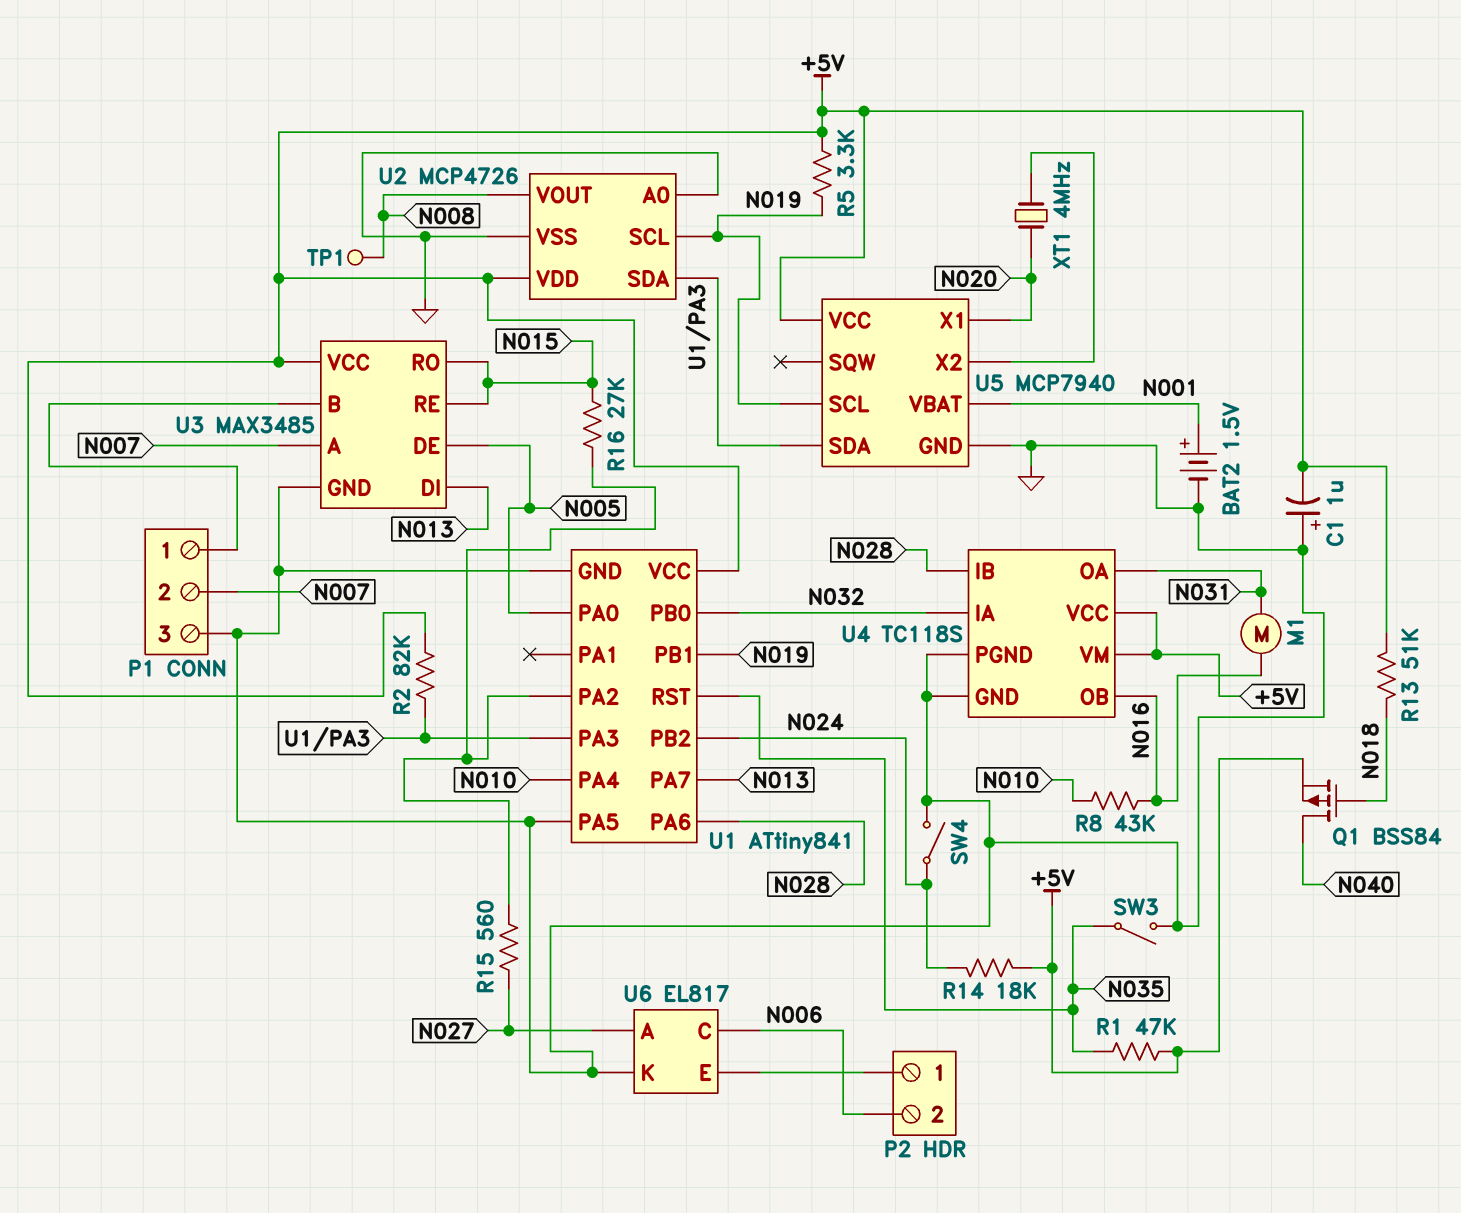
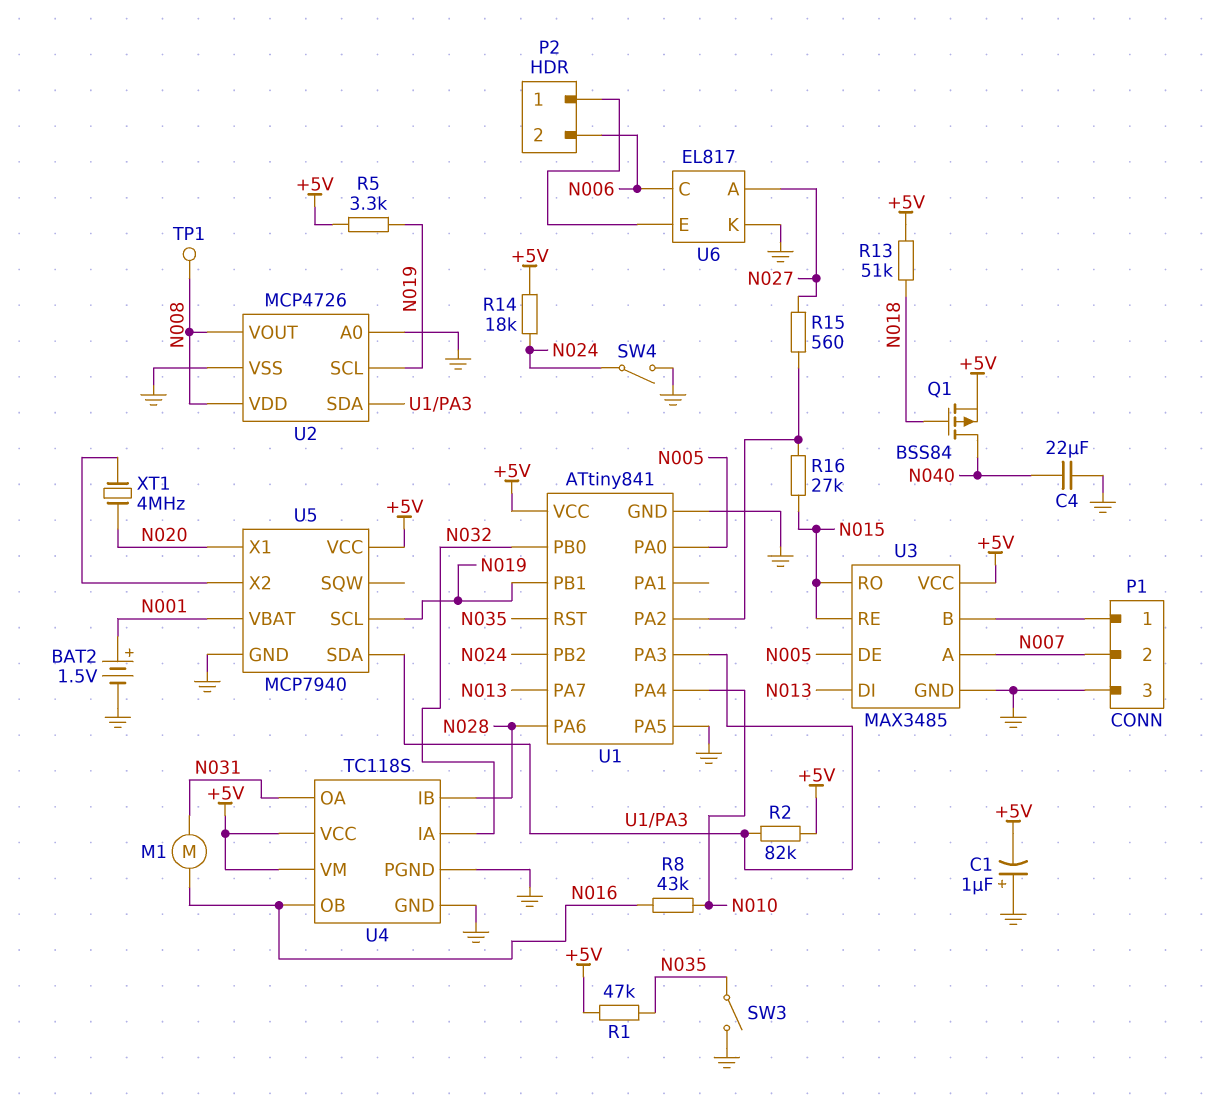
C4: none -> 22uF (GND, N040)
U2 pin VDD: +5V -> N008

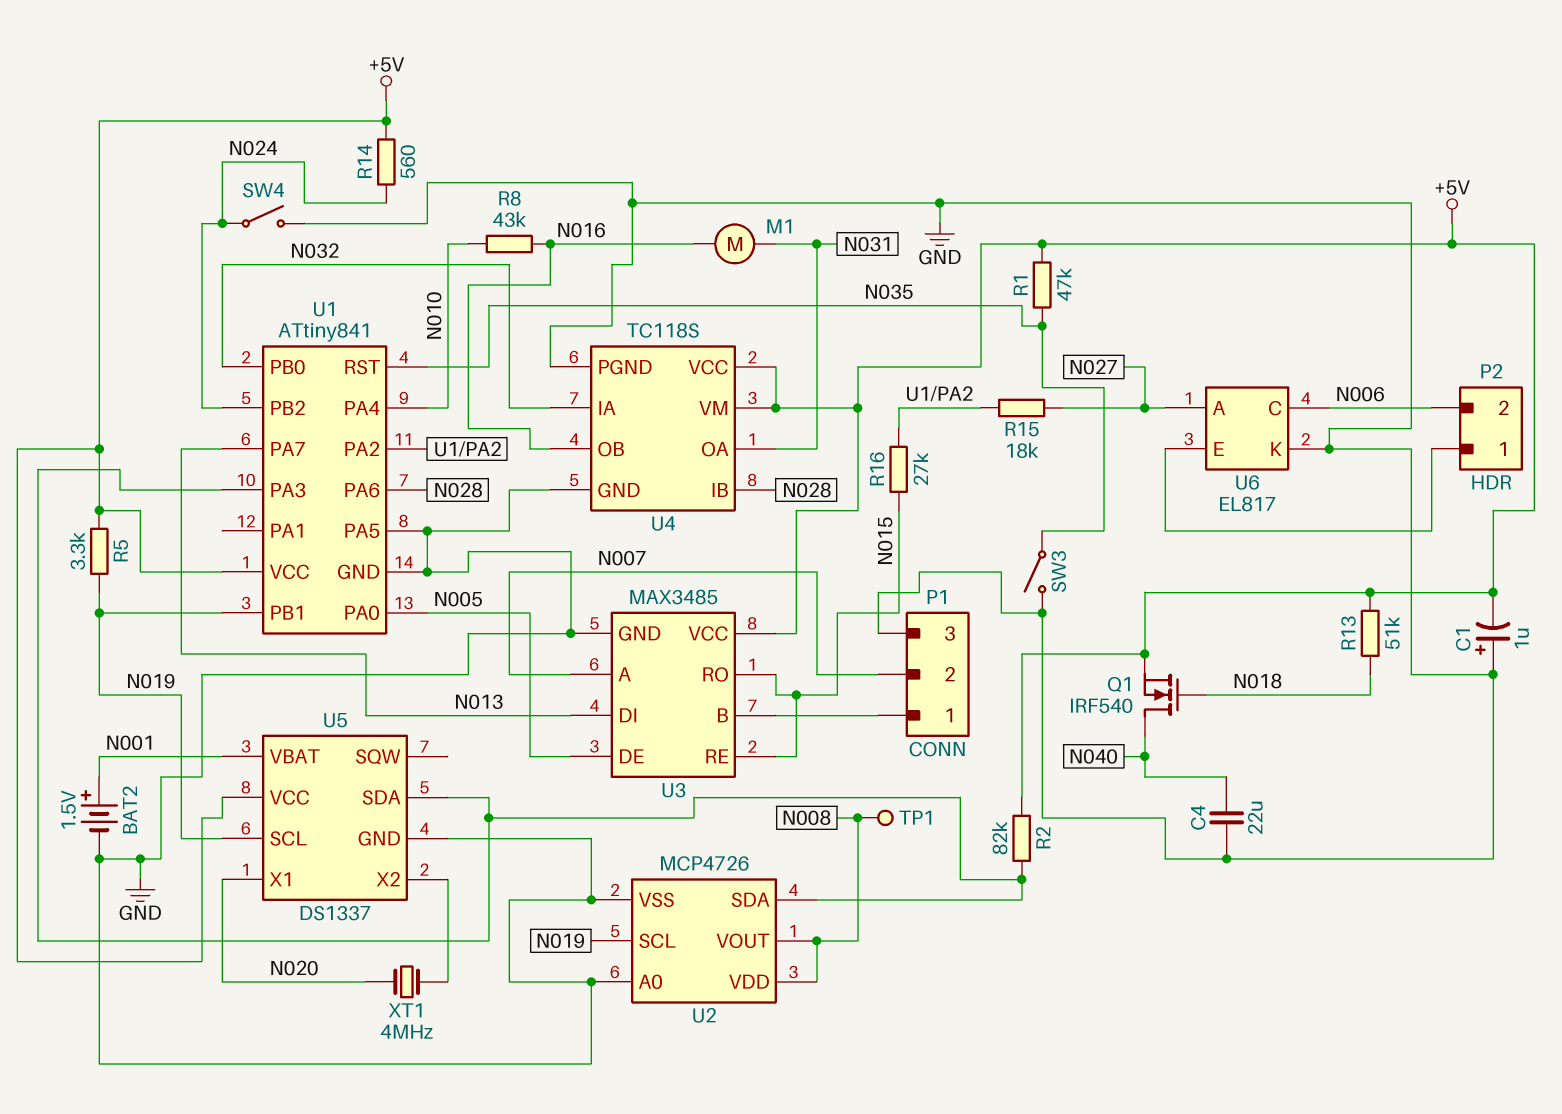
Q1: PMOS BSS84 (G N018, D N040, S +5V) -> NMOS IRF540 (G N018, D N040, S +5V)
R14: 18k (+5V, N024) -> 560 (+5V, N024)
R15: 560 (N027, U1/PA2) -> 18k (N027, U1/PA2)
U5: MCP7940 -> DS1337

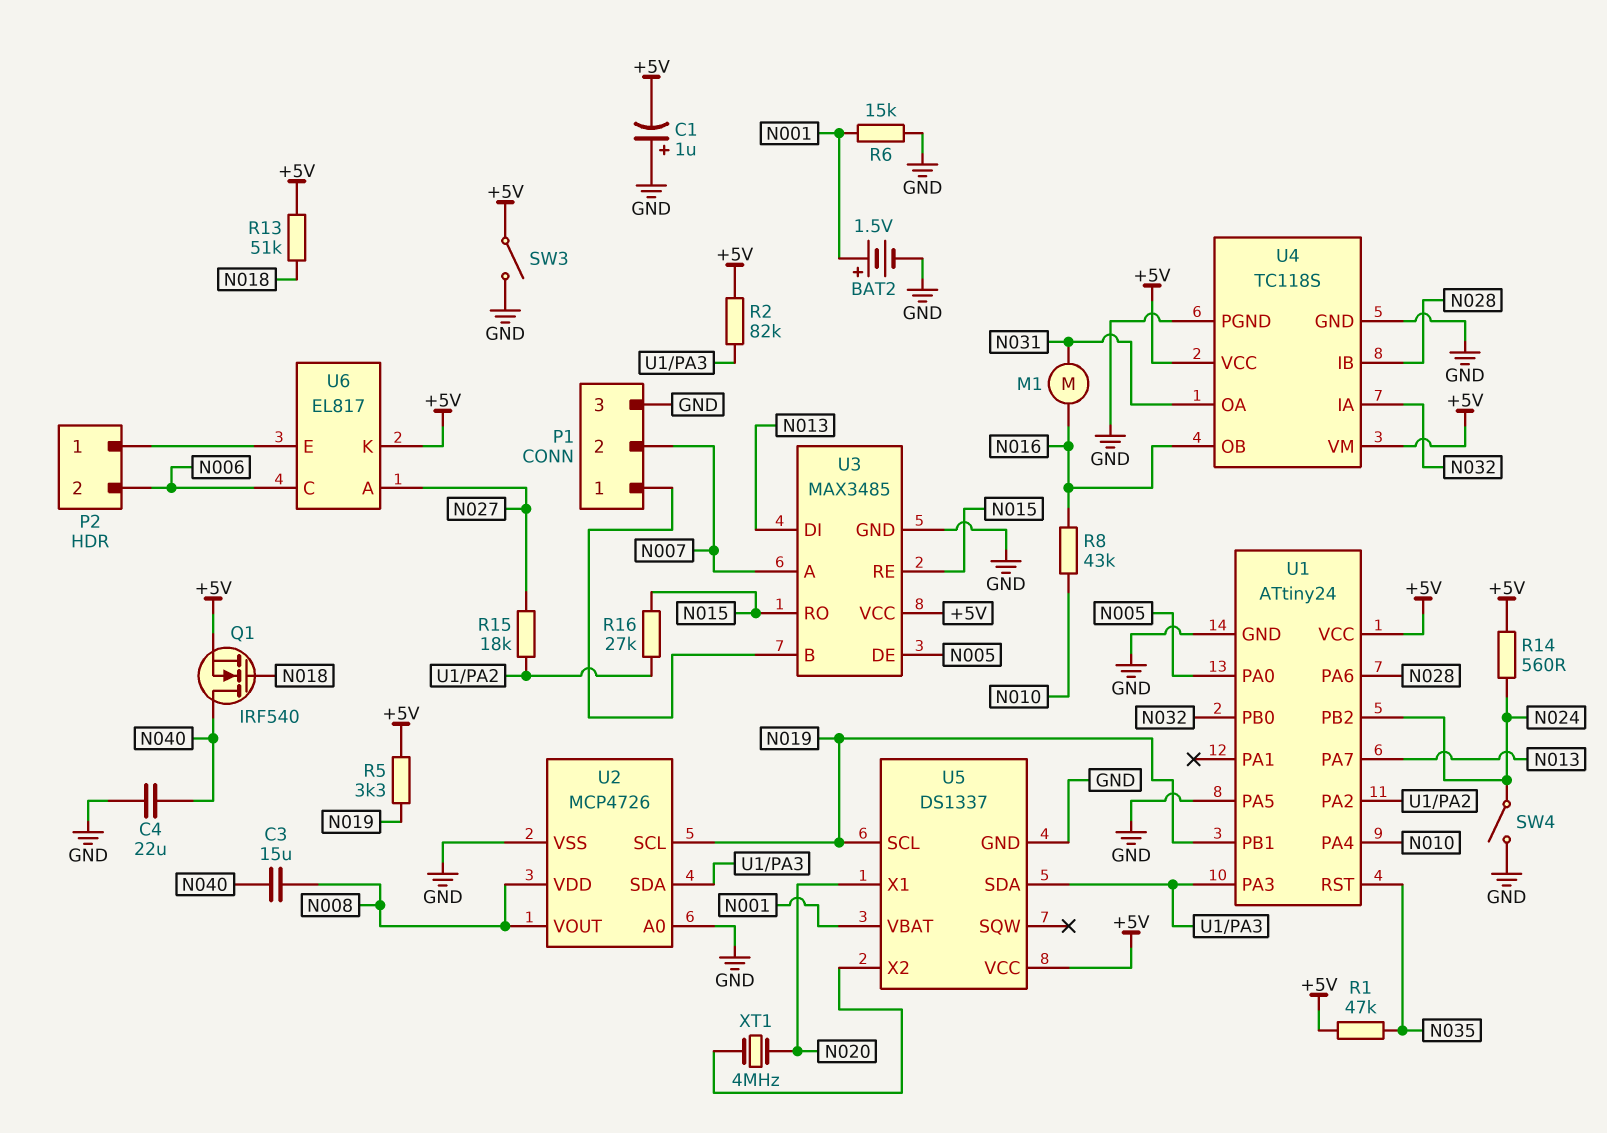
C3: none -> 15uF (N008, N040)
R6: none -> 15k (GND, N001)
SW3: switch (GND, N035) -> switch (+5V, GND)
TP1: test point (N008) -> none
U1: ATtiny841 -> ATtiny24
U6 pin K: GND -> +5V

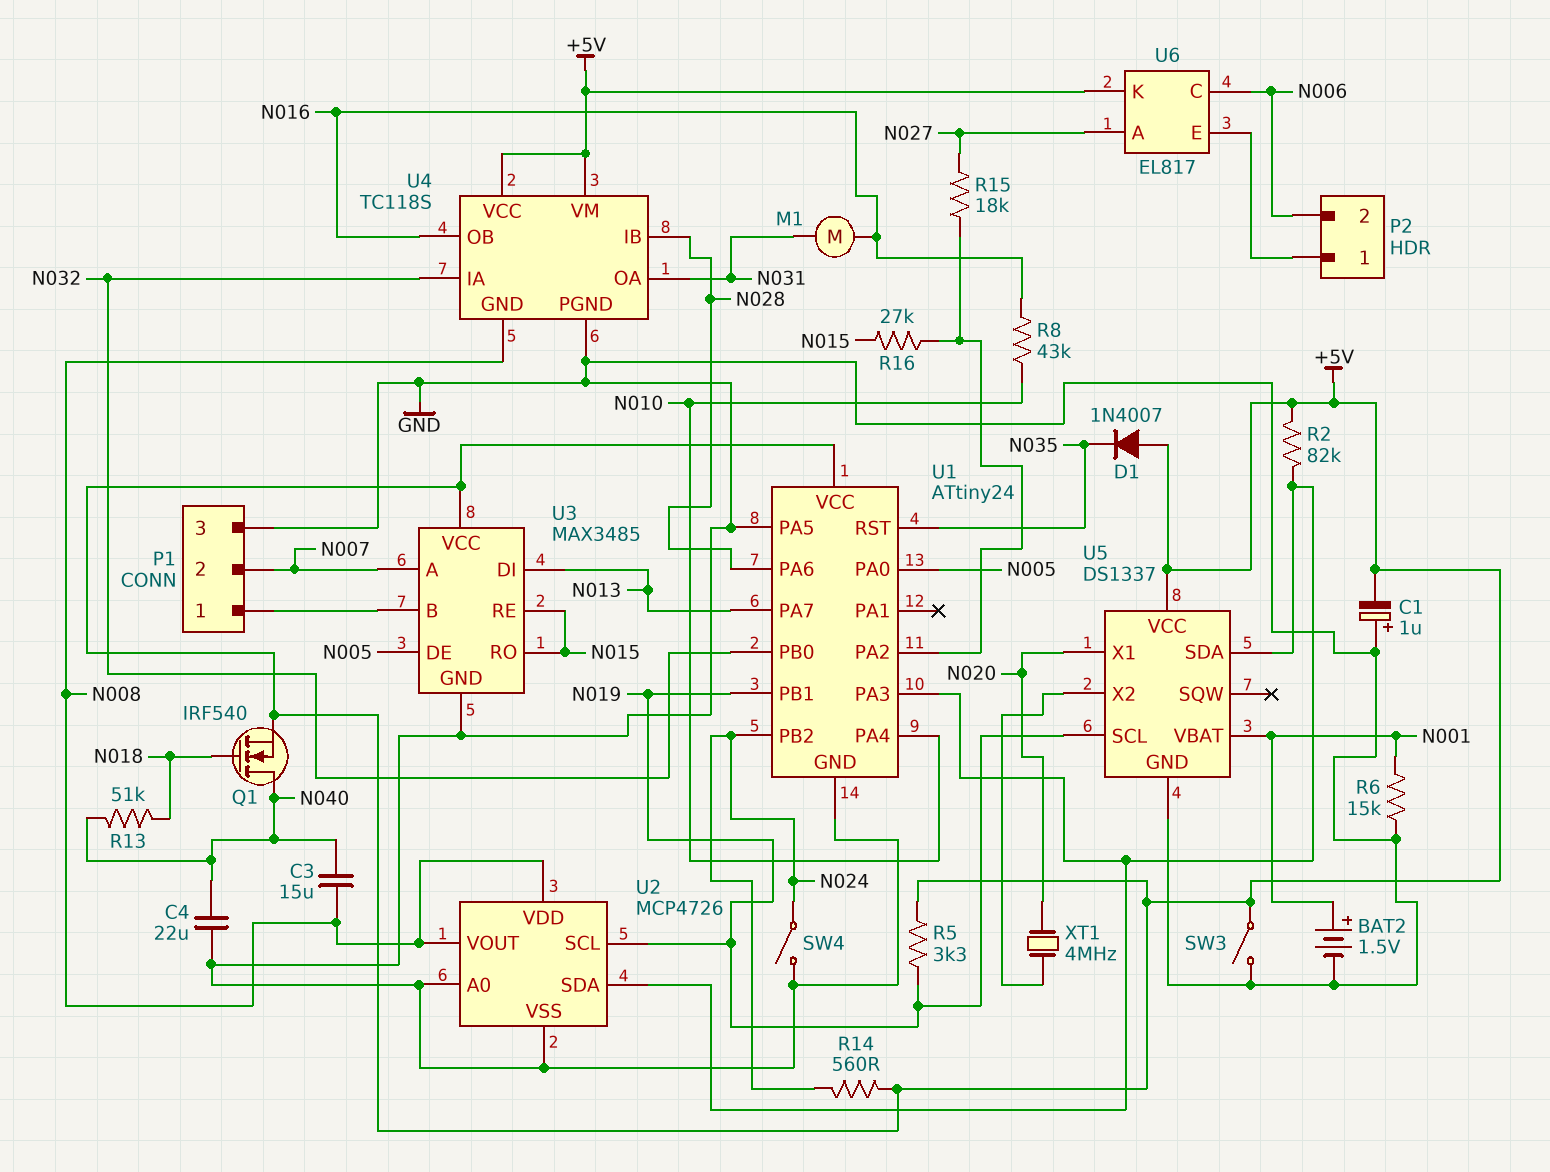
D1: none -> diode 1N4007 (A +5V, K N035)
R1: 47k (+5V, N035) -> none
R13: 51k (+5V, N018) -> 51k (N018, N040)
U4 pin GND: GND -> N008

